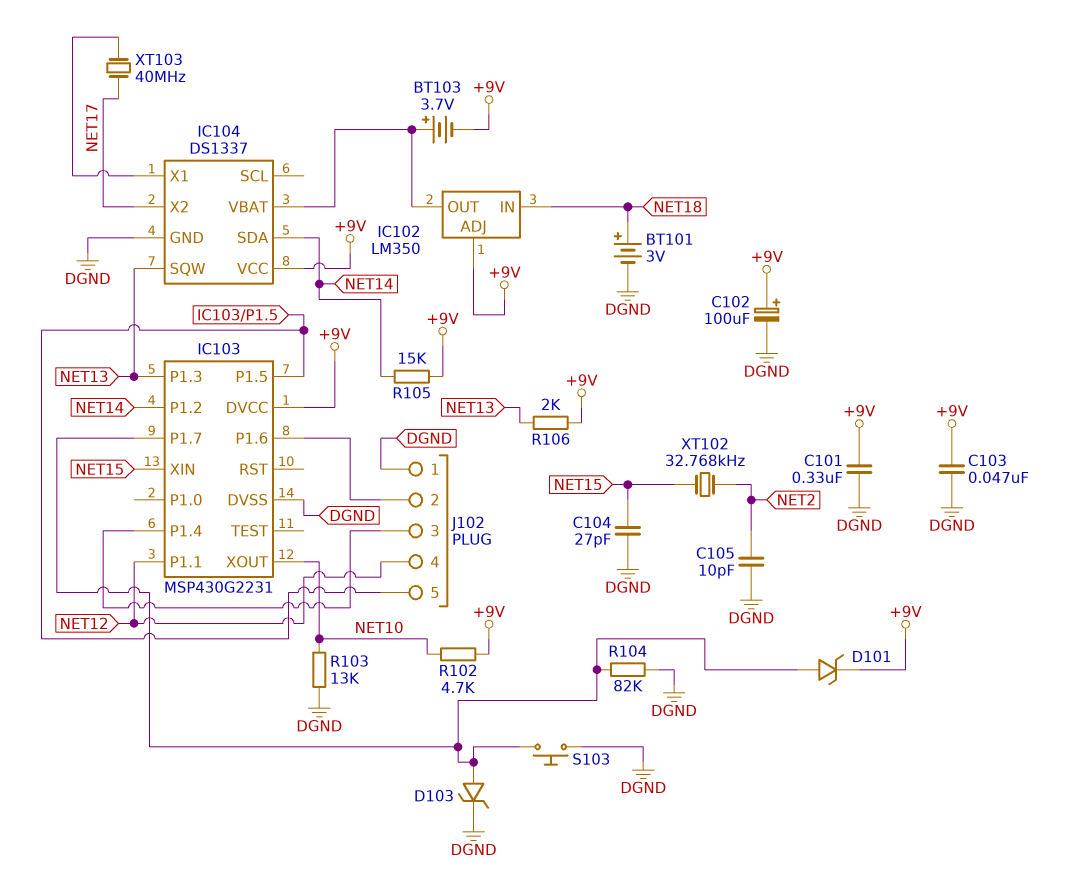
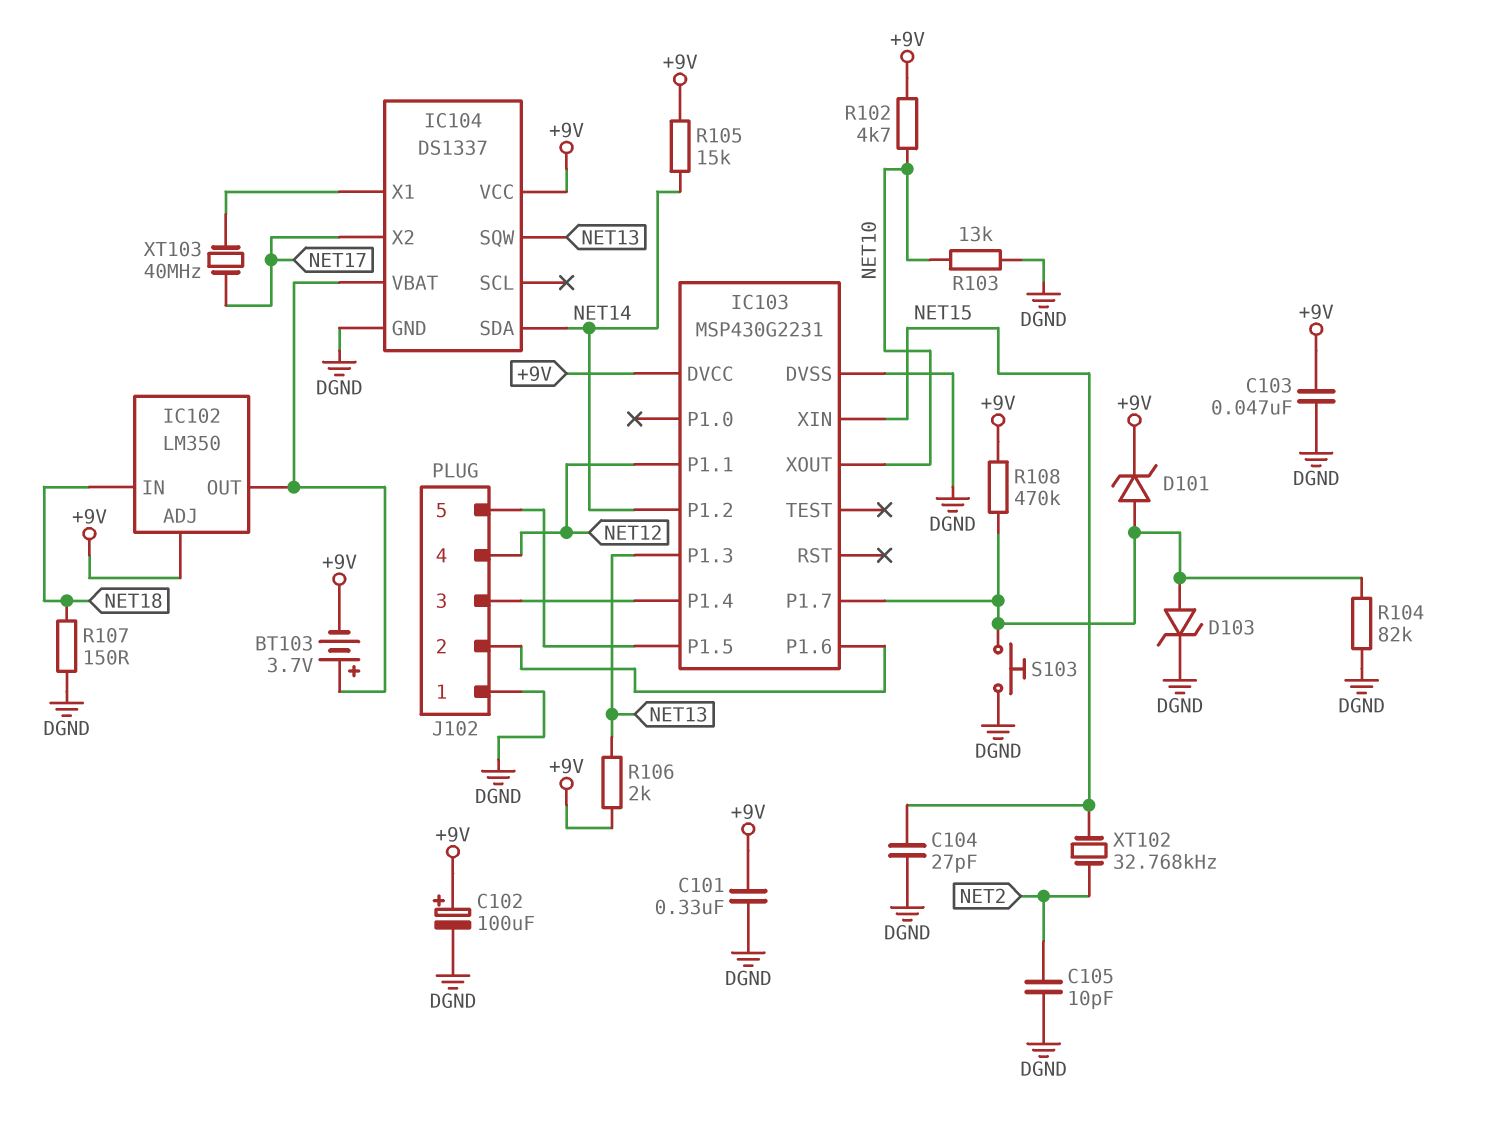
BT101: 3V (plus NET18, minus DGND) -> none
R107: none -> 150 (DGND, NET18)
R108: none -> 470k (+9V, IC103/P1.7)

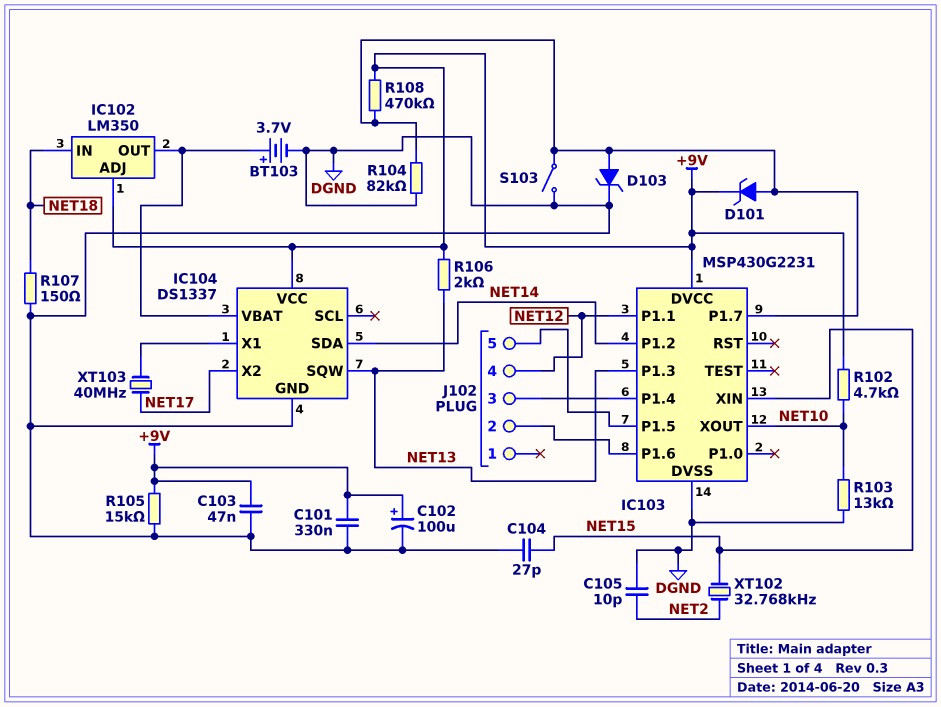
BT103: 3.7V (plus IC102/OUT, minus +9V) -> 3.7V (plus IC102/OUT, minus DGND)
J102 pin 1: DGND -> none
R105: 15k (+9V, NET14) -> 15k (+9V, DGND)
S103: button (DGND, IC103/P1.7) -> switch (DGND, IC103/P1.7)

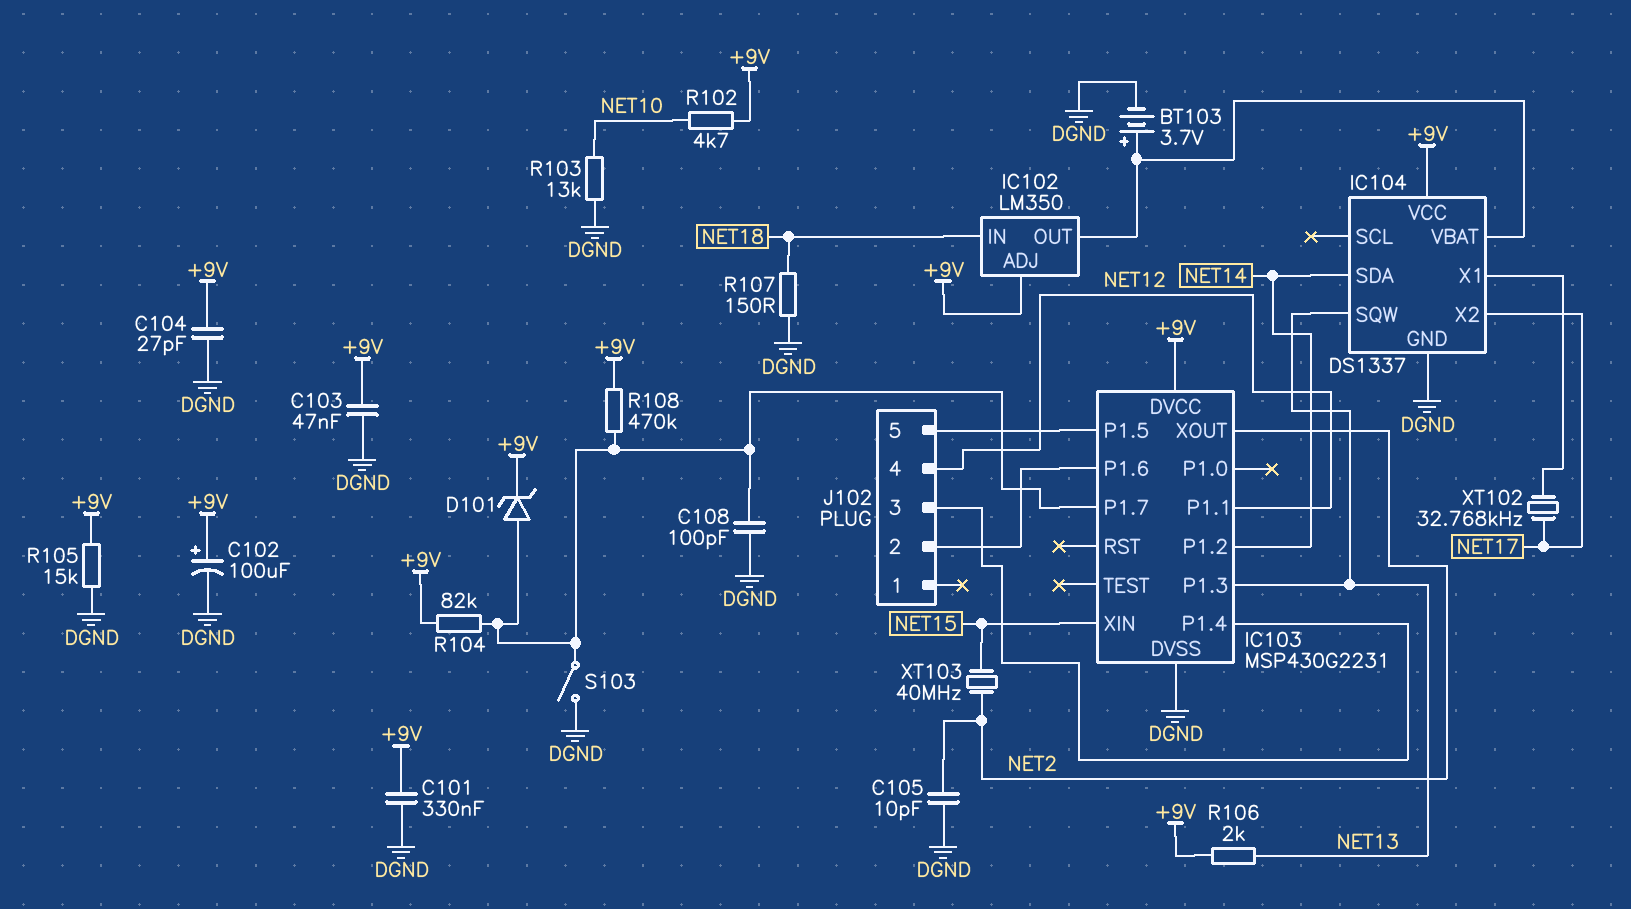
C104: 27pF (DGND, NET15) -> 27pF (+9V, DGND)
C108: none -> 100pF (DGND, IC103/P1.7)
D103: zener (A IC103/P1.7, K DGND) -> none
IC103 pin XOUT: NET10 -> NET2
R104: 82k (DGND, IC103/P1.7) -> 82k (+9V, IC103/P1.7)
XT102: 32.768kHz (NET2, NET15) -> 32.768kHz (IC104/X1, NET17)
XT103: 40MHz (IC104/X1, NET17) -> 40MHz (NET2, NET15)

